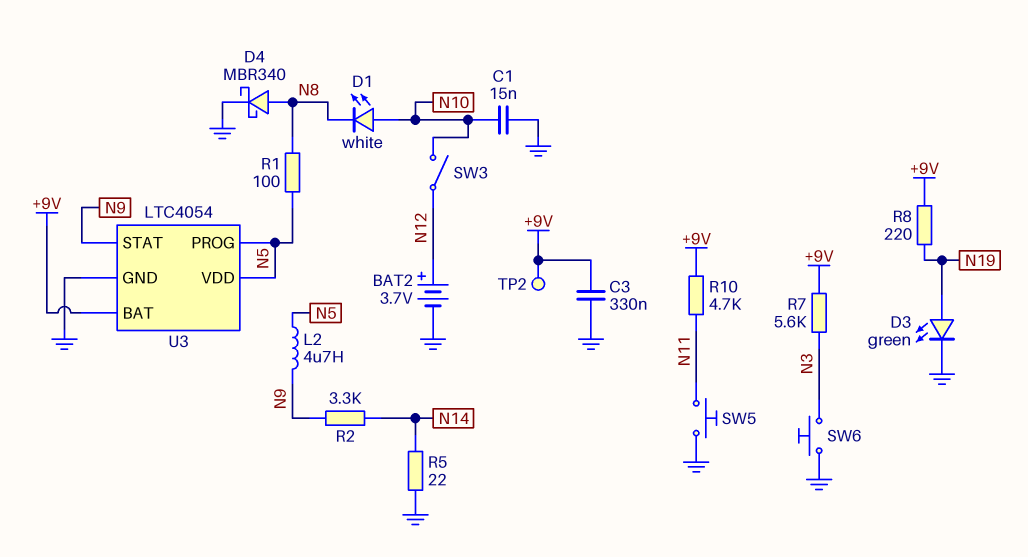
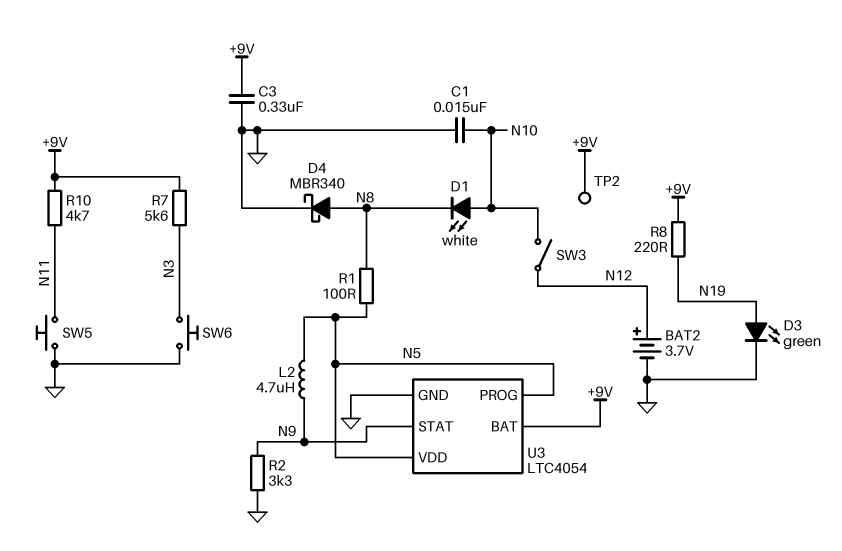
R2: 3.3k (N9, N14) -> 3.3k (GND, N9)
R5: 22 (GND, N14) -> none

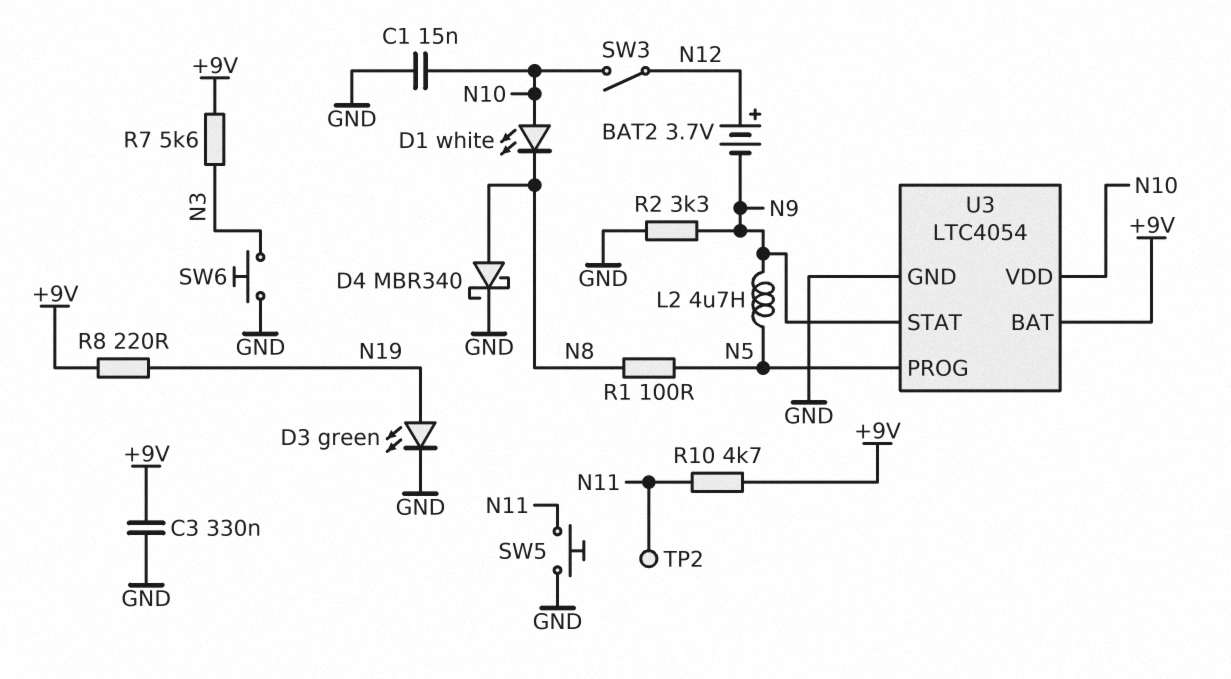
BAT2: 3.7V (plus N12, minus GND) -> 3.7V (plus N12, minus N9)
TP2: test point (+9V) -> test point (N11)
U3 pin VDD: N5 -> N10

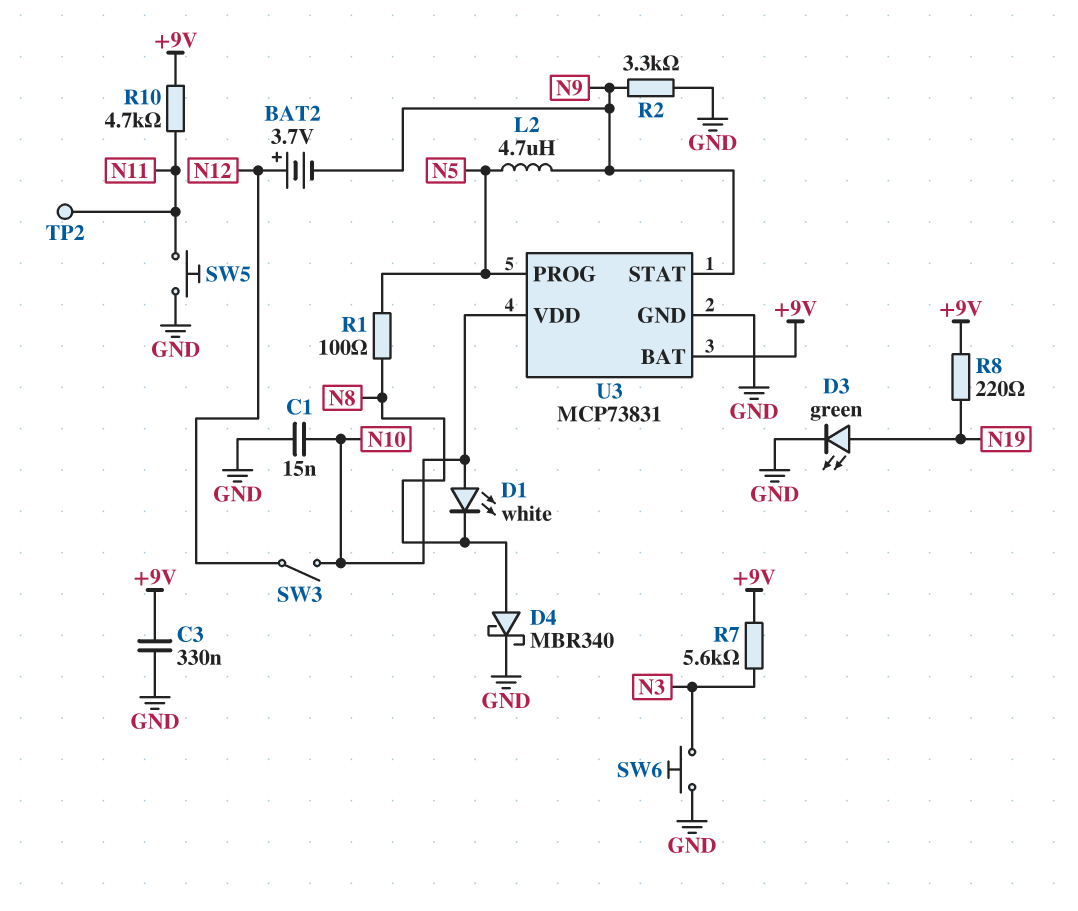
U3: LTC4054 -> MCP73831

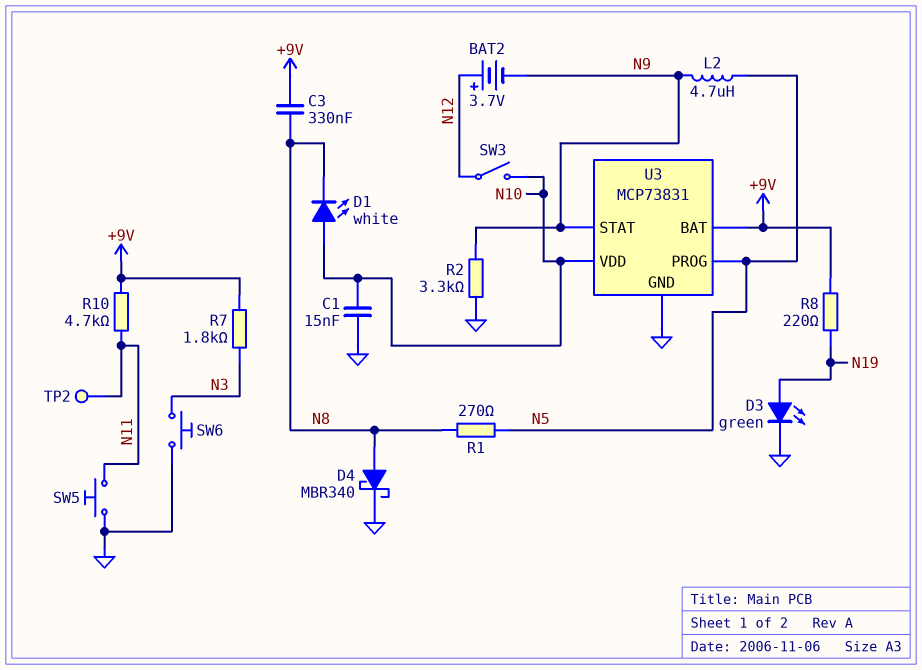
C3: 330nF (+9V, GND) -> 330nF (+9V, N8)
R1: 100 (N5, N8) -> 270 (N5, N8)
R7: 5.6k (+9V, N3) -> 1.8k (+9V, N3)

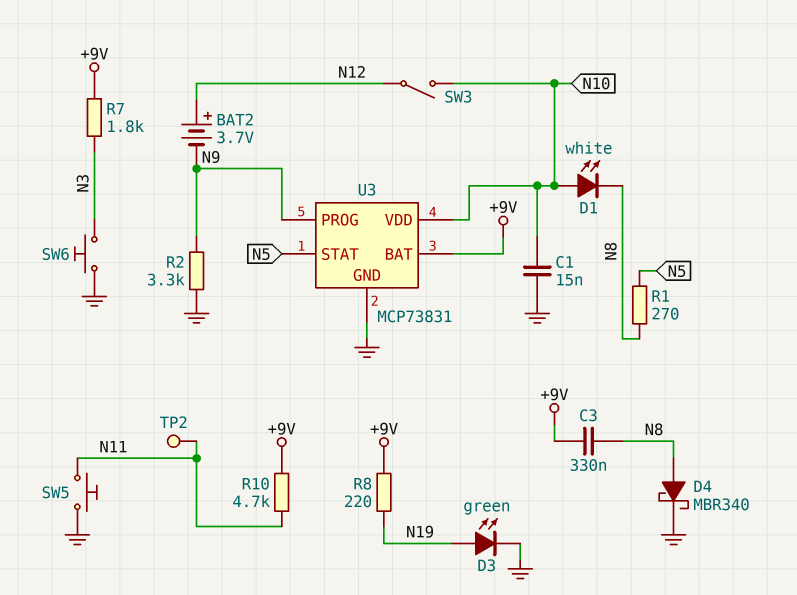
L2: 4.7uH (N5, N9) -> none
U3 pin PROG: N5 -> N9
U3 pin STAT: N9 -> N5

